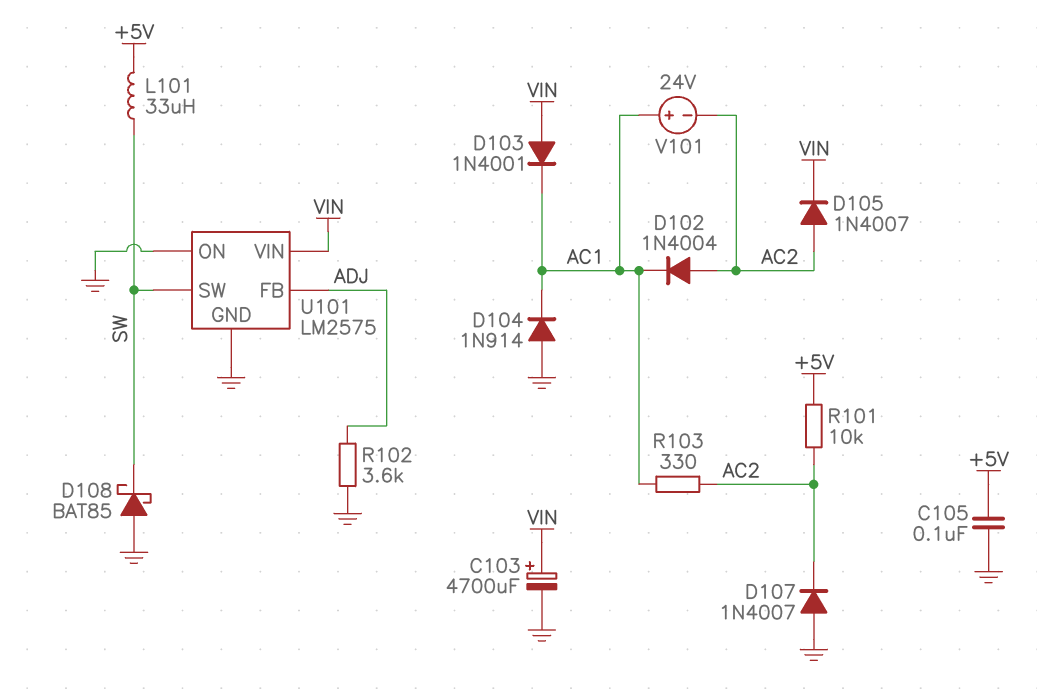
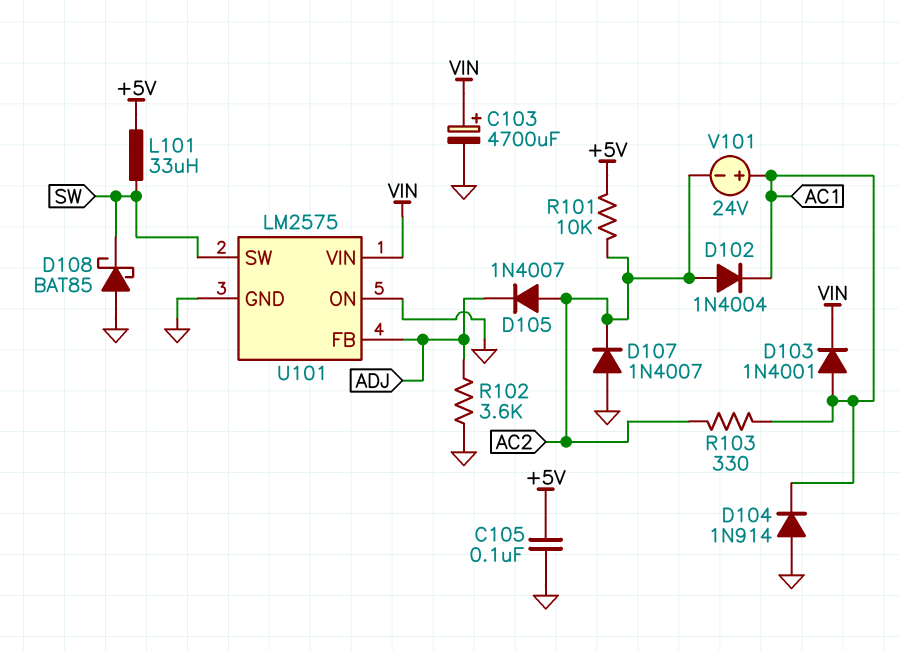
D103: diode 1N4001 (A VIN, K AC1) -> diode 1N4001 (A AC1, K VIN)
D105: diode 1N4007 (A AC2, K VIN) -> diode 1N4007 (A AC2, K ADJ)

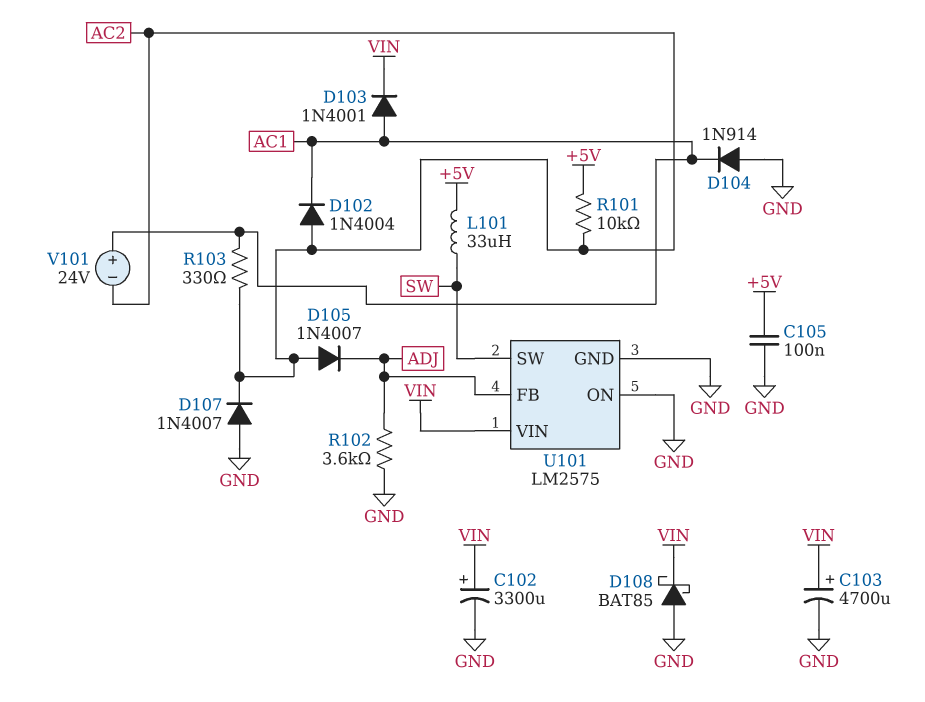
C102: none -> 3300uF (plus VIN, minus GND)
D108: schottky BAT85 (A GND, K SW) -> schottky BAT85 (A GND, K VIN)

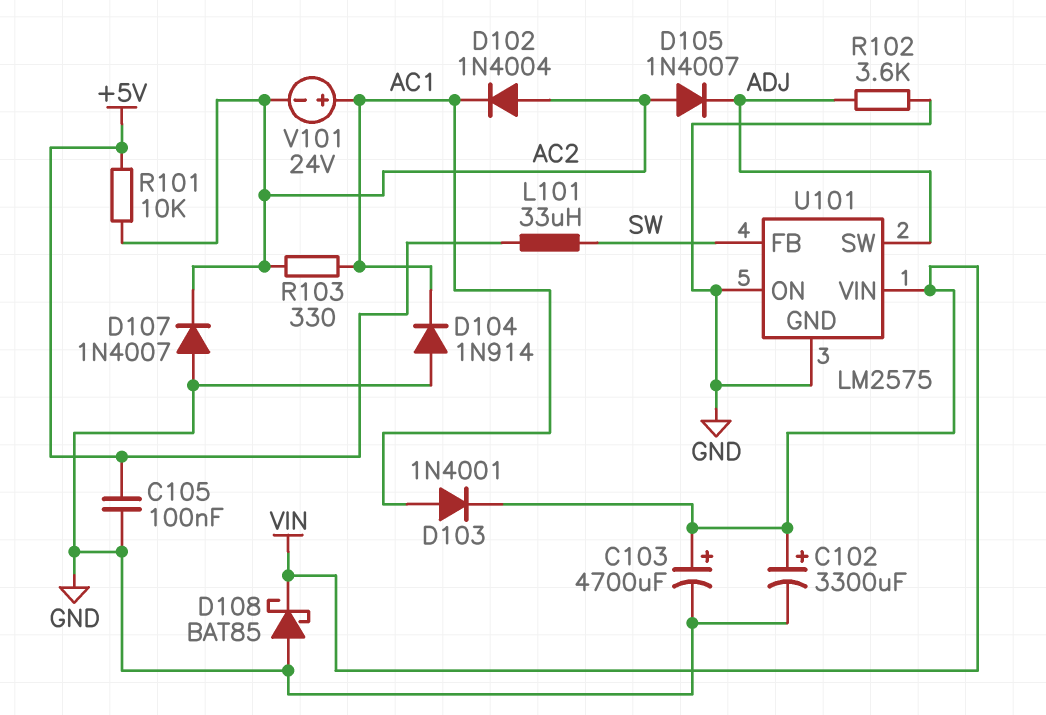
U101 pin FB: ADJ -> SW
U101 pin SW: SW -> ADJ

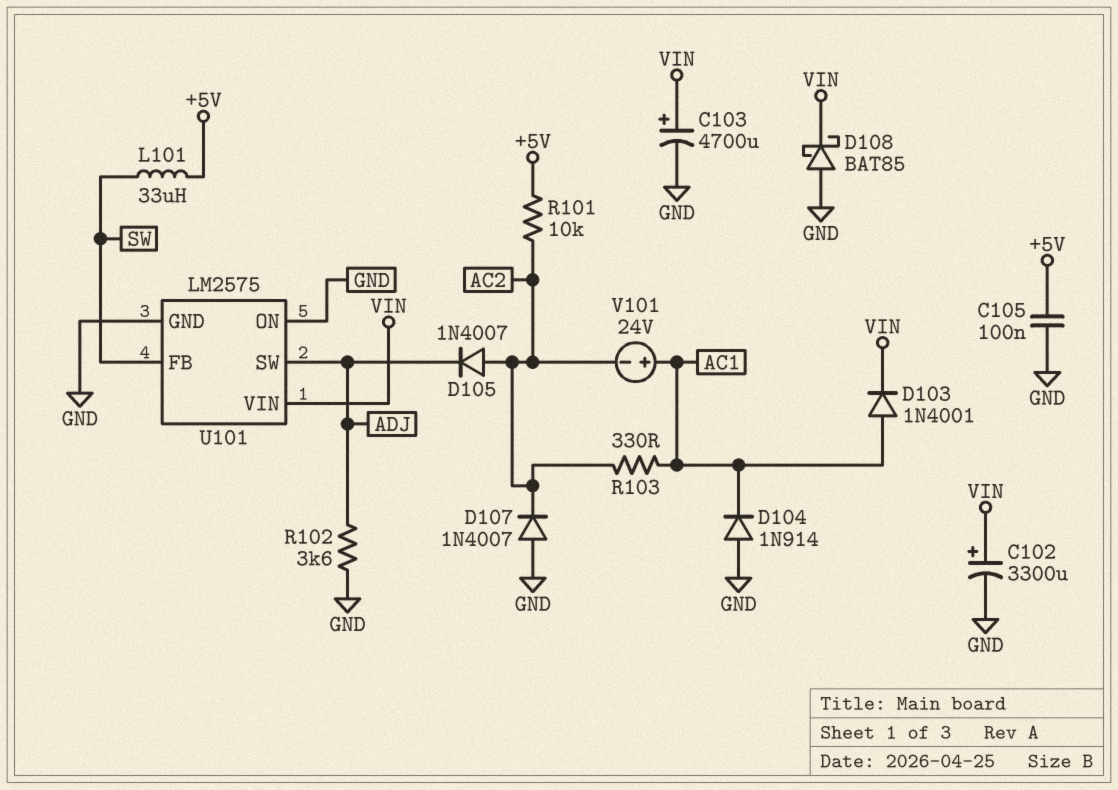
D102: diode 1N4004 (A AC2, K AC1) -> none

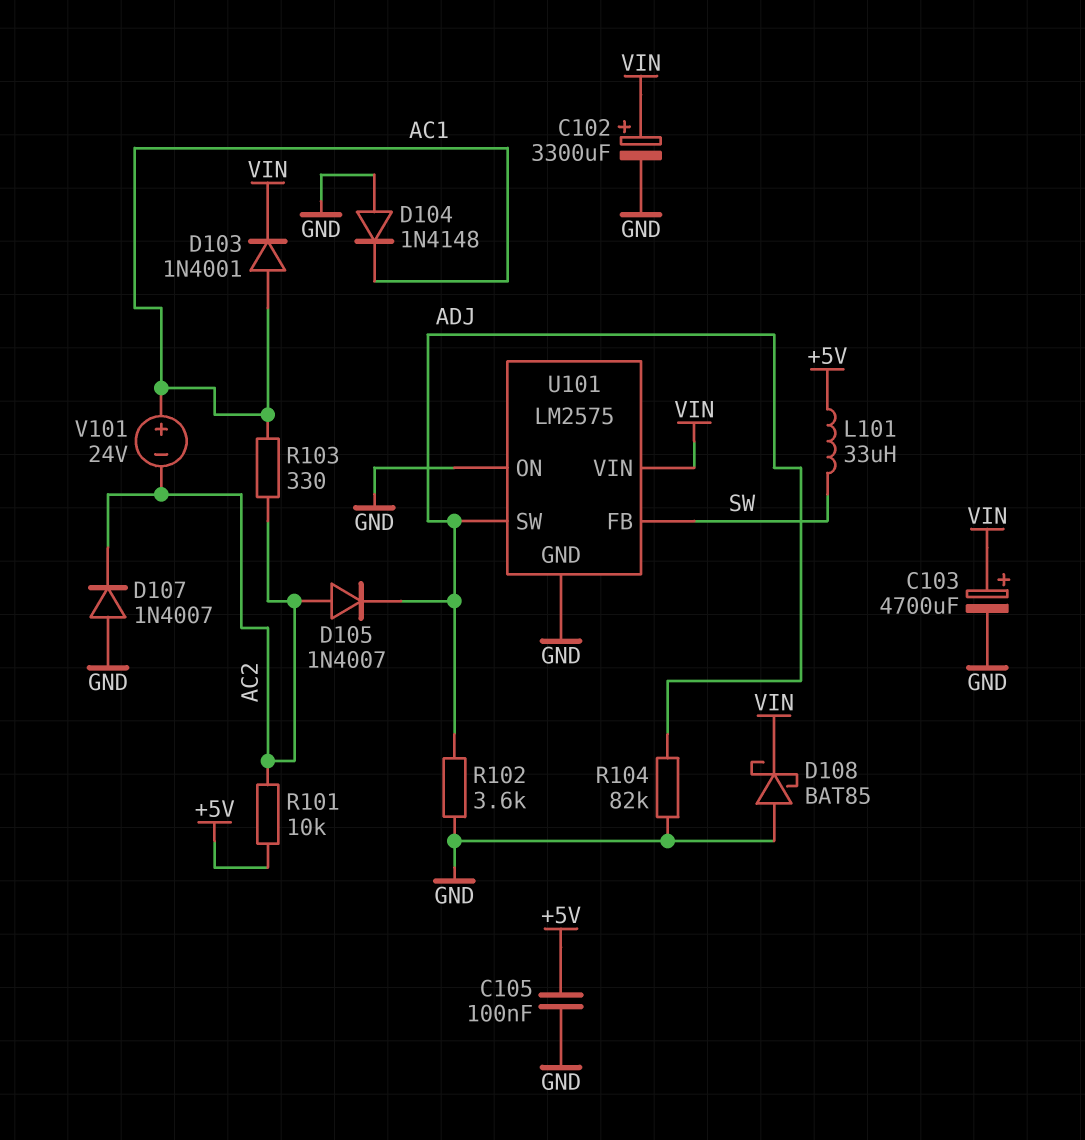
D104: diode 1N914 (A GND, K AC1) -> diode 1N4148 (A GND, K AC1)
R104: none -> 82k (ADJ, GND)

